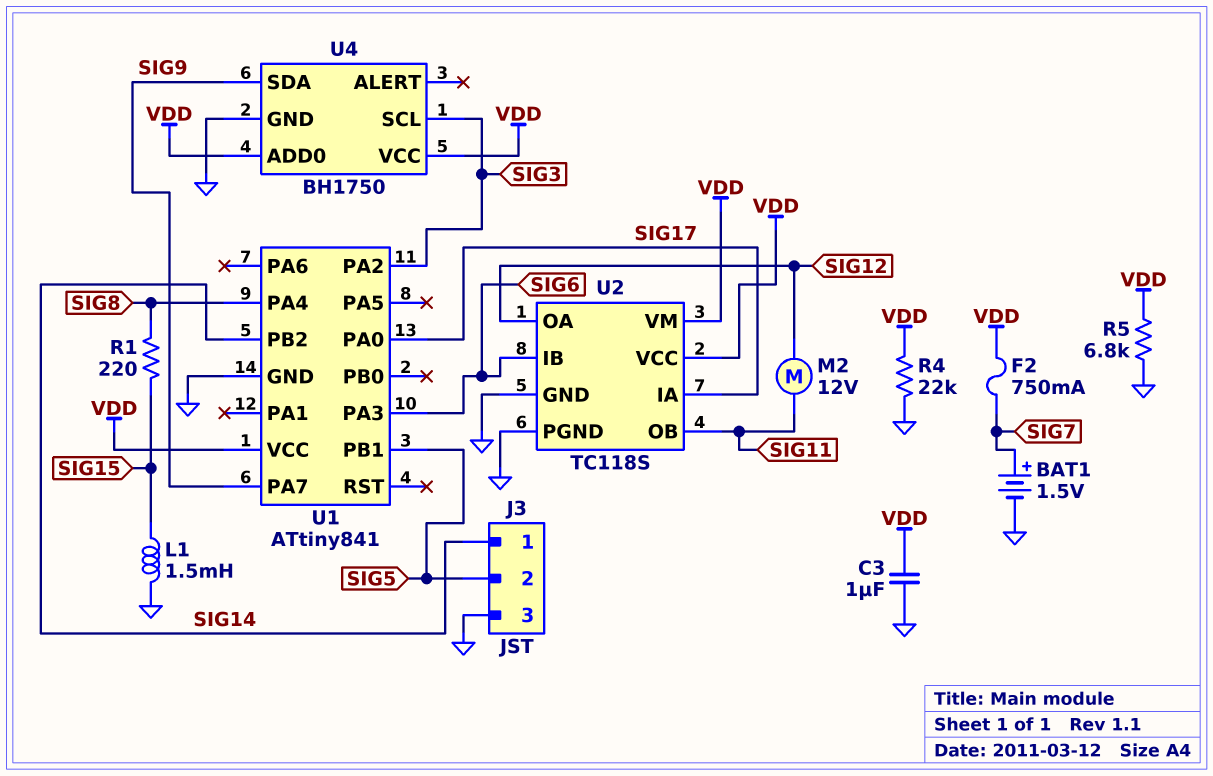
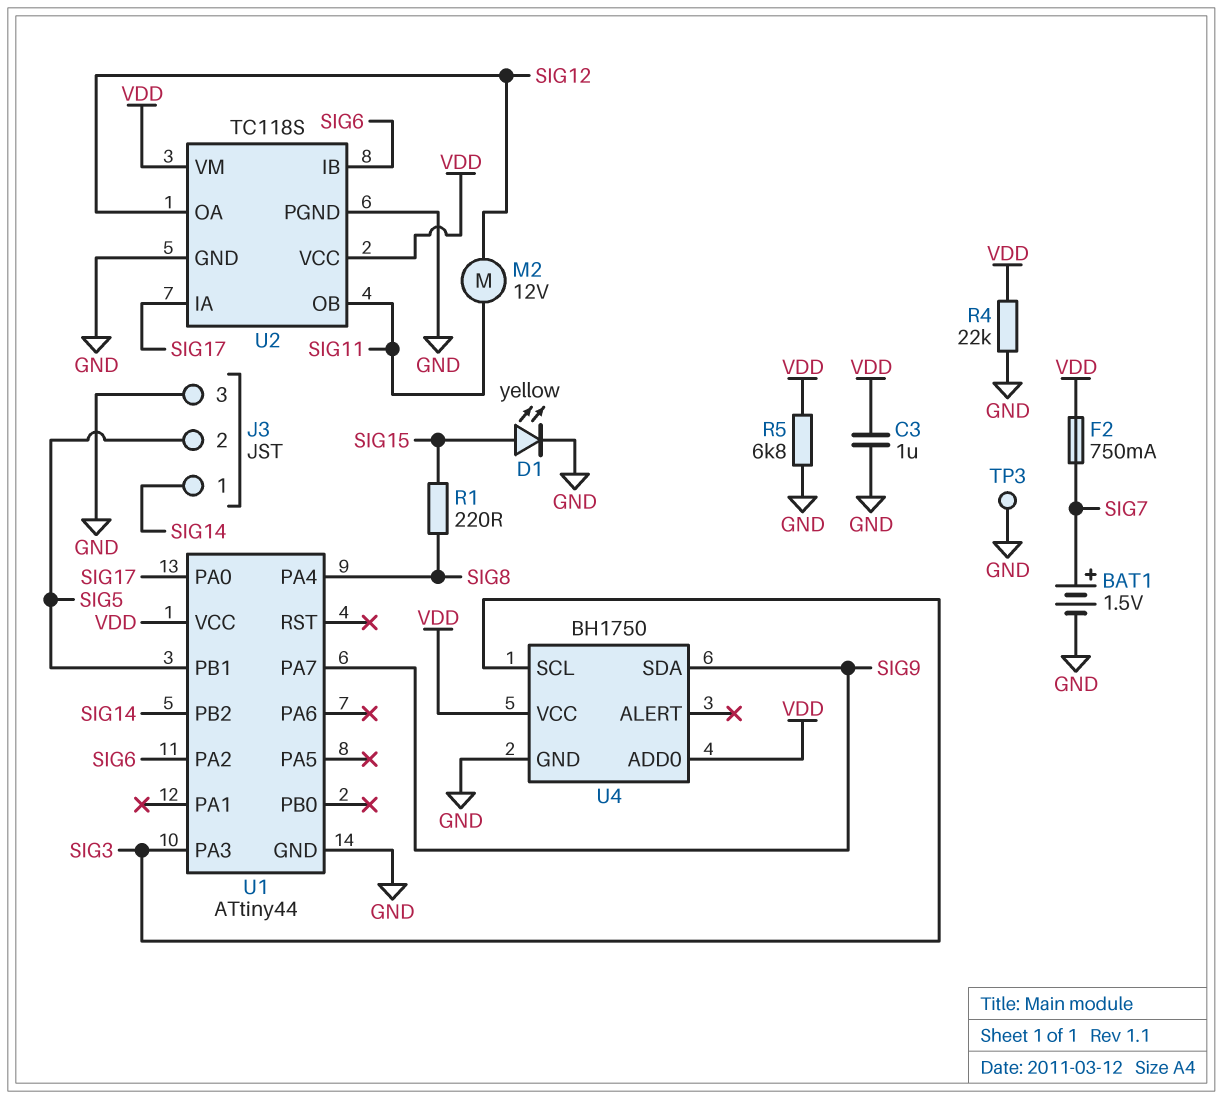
D1: none -> LED yellow (A SIG15, K GND)
L1: 1.5mH (GND, SIG15) -> none
TP3: none -> test point (GND)
U1: ATtiny841 -> ATtiny44
U1 pin PA2: SIG3 -> SIG6
U1 pin PA3: SIG6 -> SIG3

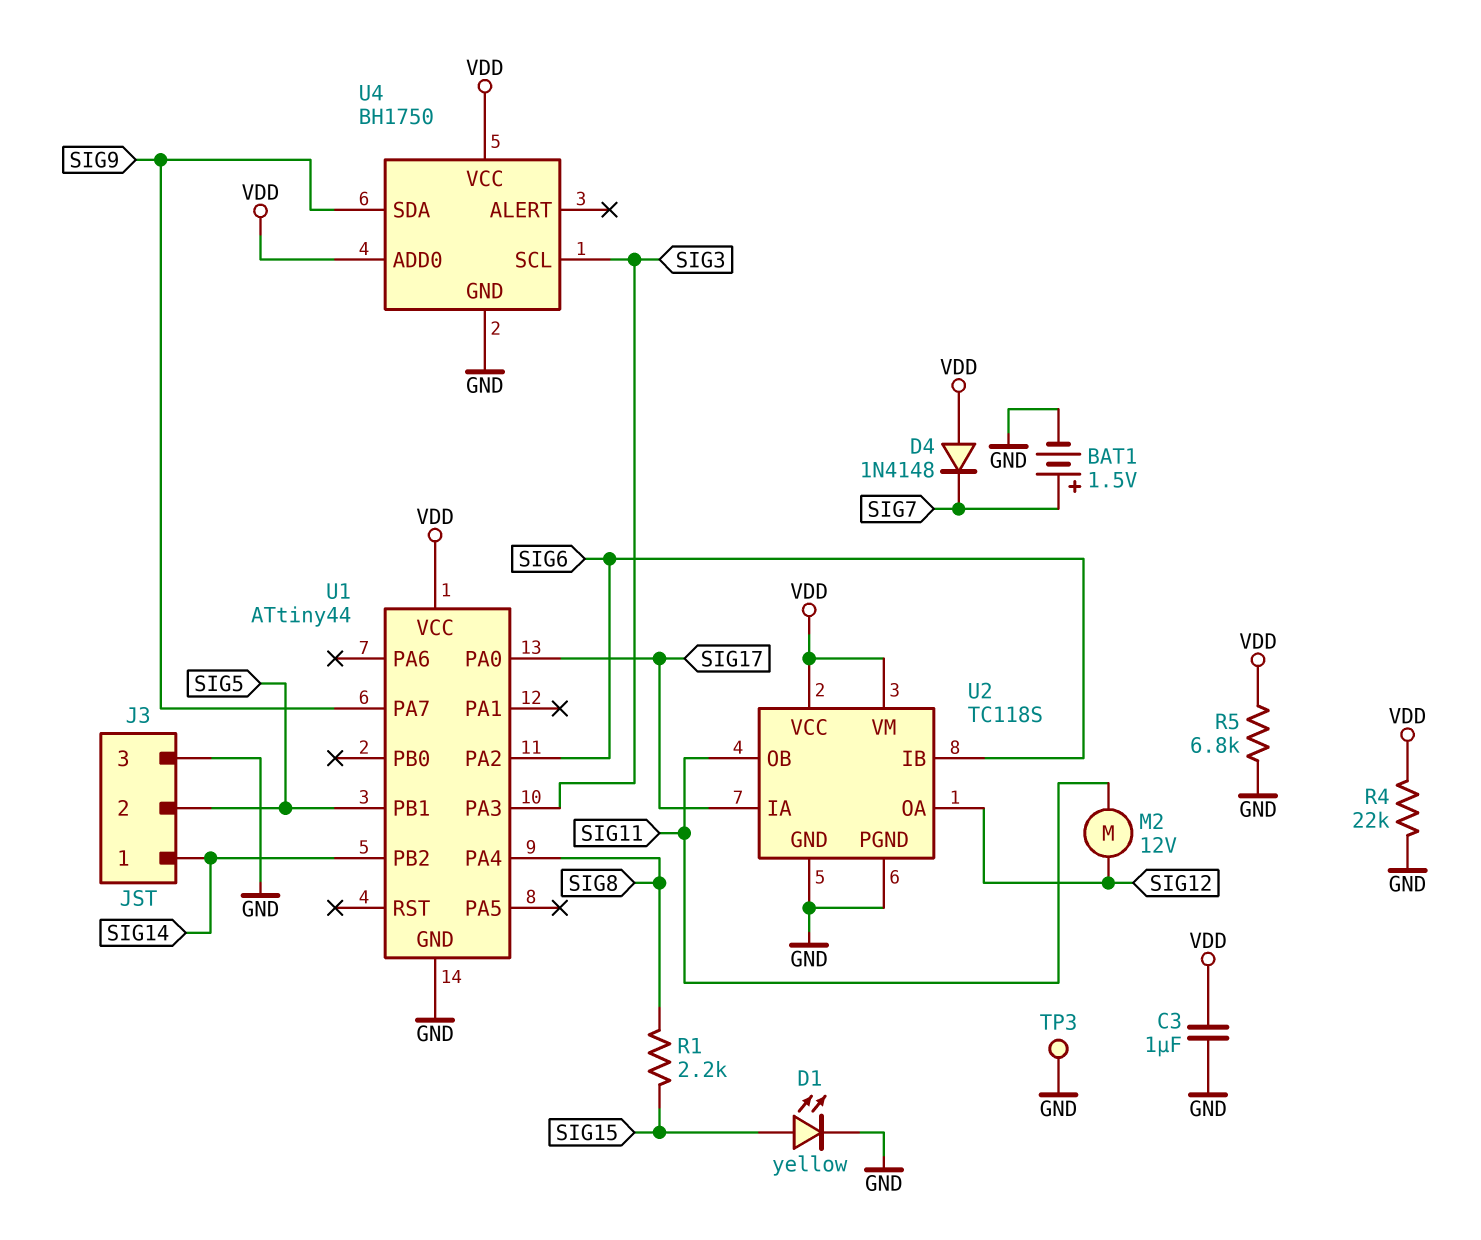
D4: none -> diode 1N4148 (A VDD, K SIG7)
F2: 750mA (SIG7, VDD) -> none
R1: 220 (SIG8, SIG15) -> 2.2k (SIG8, SIG15)

